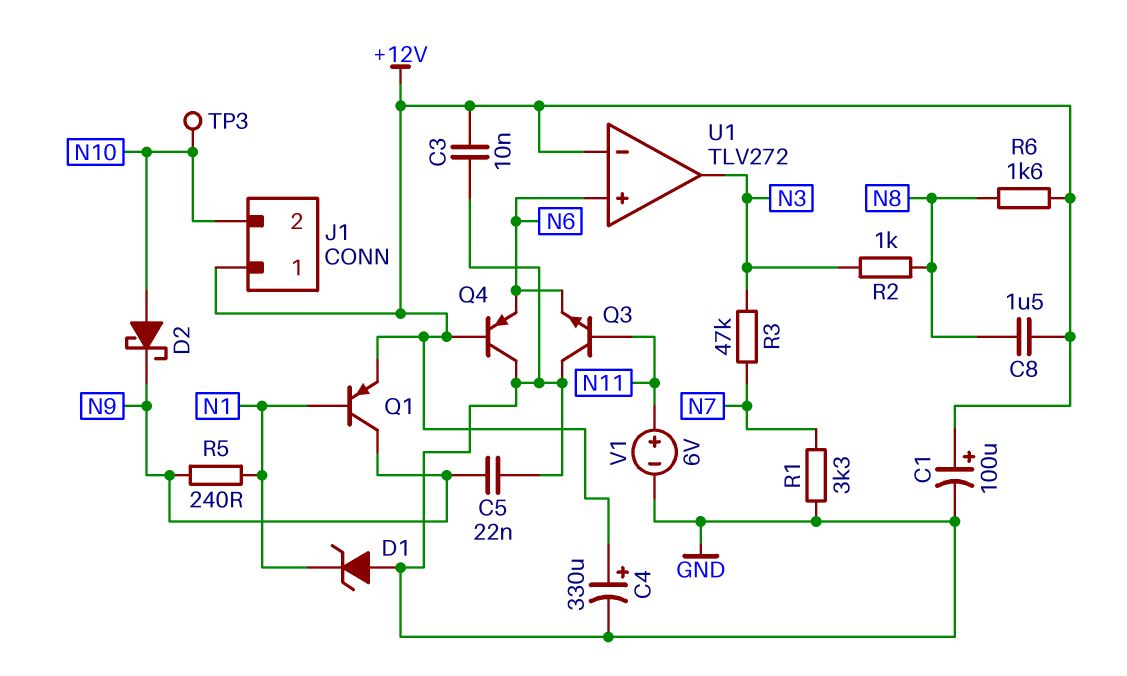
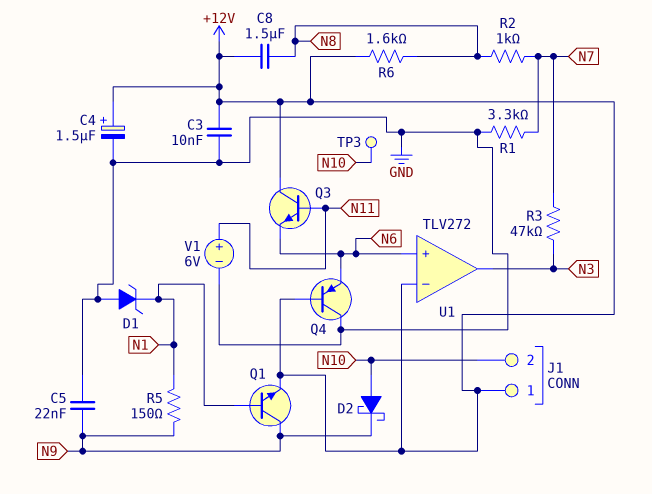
C1: 100uF (plus +12V, minus GND) -> none
C4: 330uF (plus +12V, minus GND) -> 1.5uF (plus +12V, minus GND)
Q1: PNP (B N1, C N9, E +12V) -> NPN (B N1, C N9, E +12V)
Q3: NPN (B N11, C GND, E N6) -> NPN (B N11, C +12V, E N6)
R2: 1k (N3, N8) -> 1k (N7, N8)
R5: 240 (N1, N9) -> 150 (N1, N9)

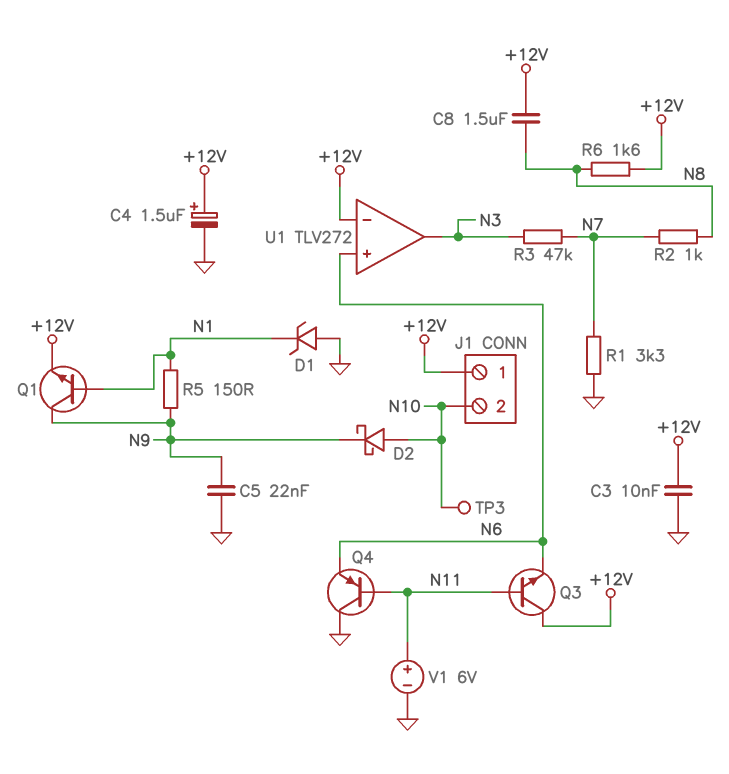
Q4: PNP (B +12V, C GND, E N6) -> PNP (B N11, C GND, E N6)

